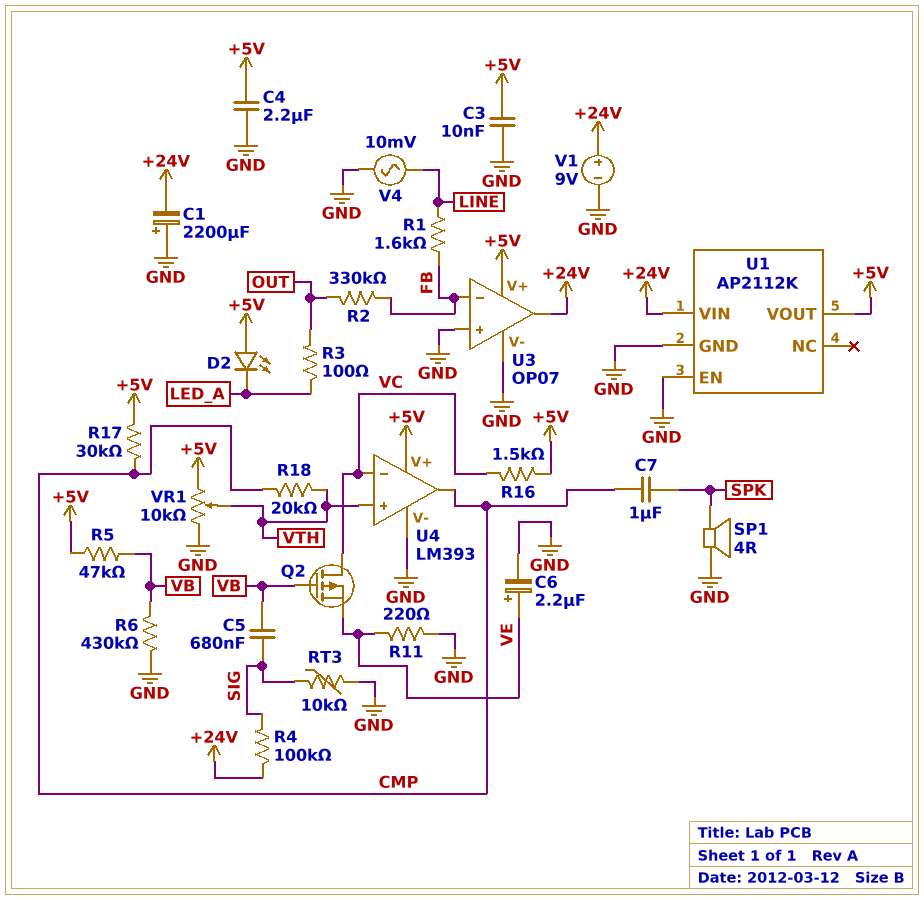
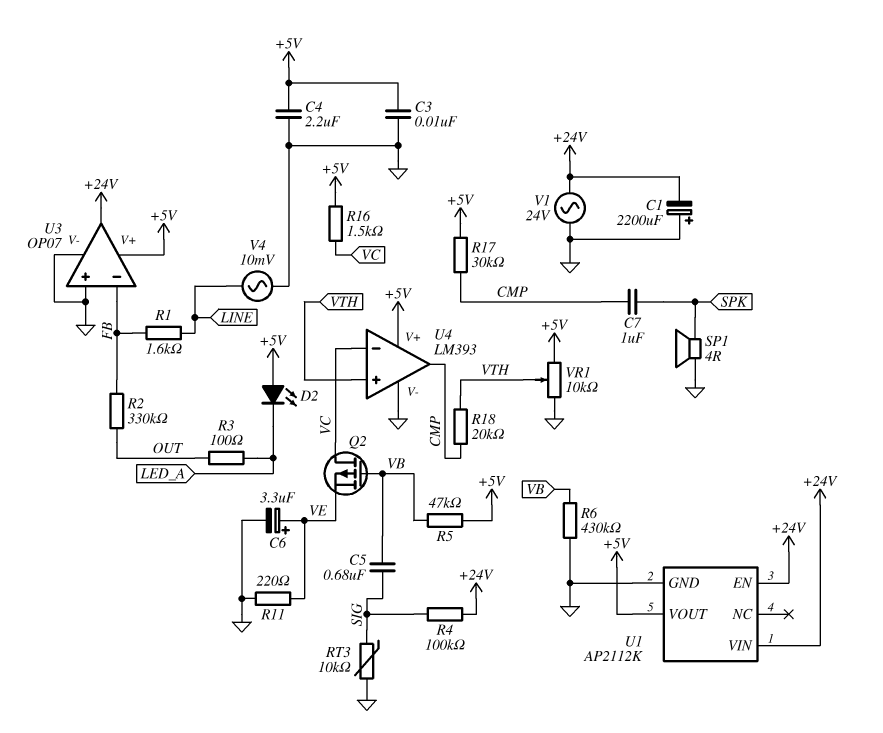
C6: 2.2uF (plus VE, minus GND) -> 3.3uF (plus VE, minus GND)
U1 pin EN: GND -> +24V
V1: 9V (plus +24V, minus GND) -> AC 24V (+24V, GND)

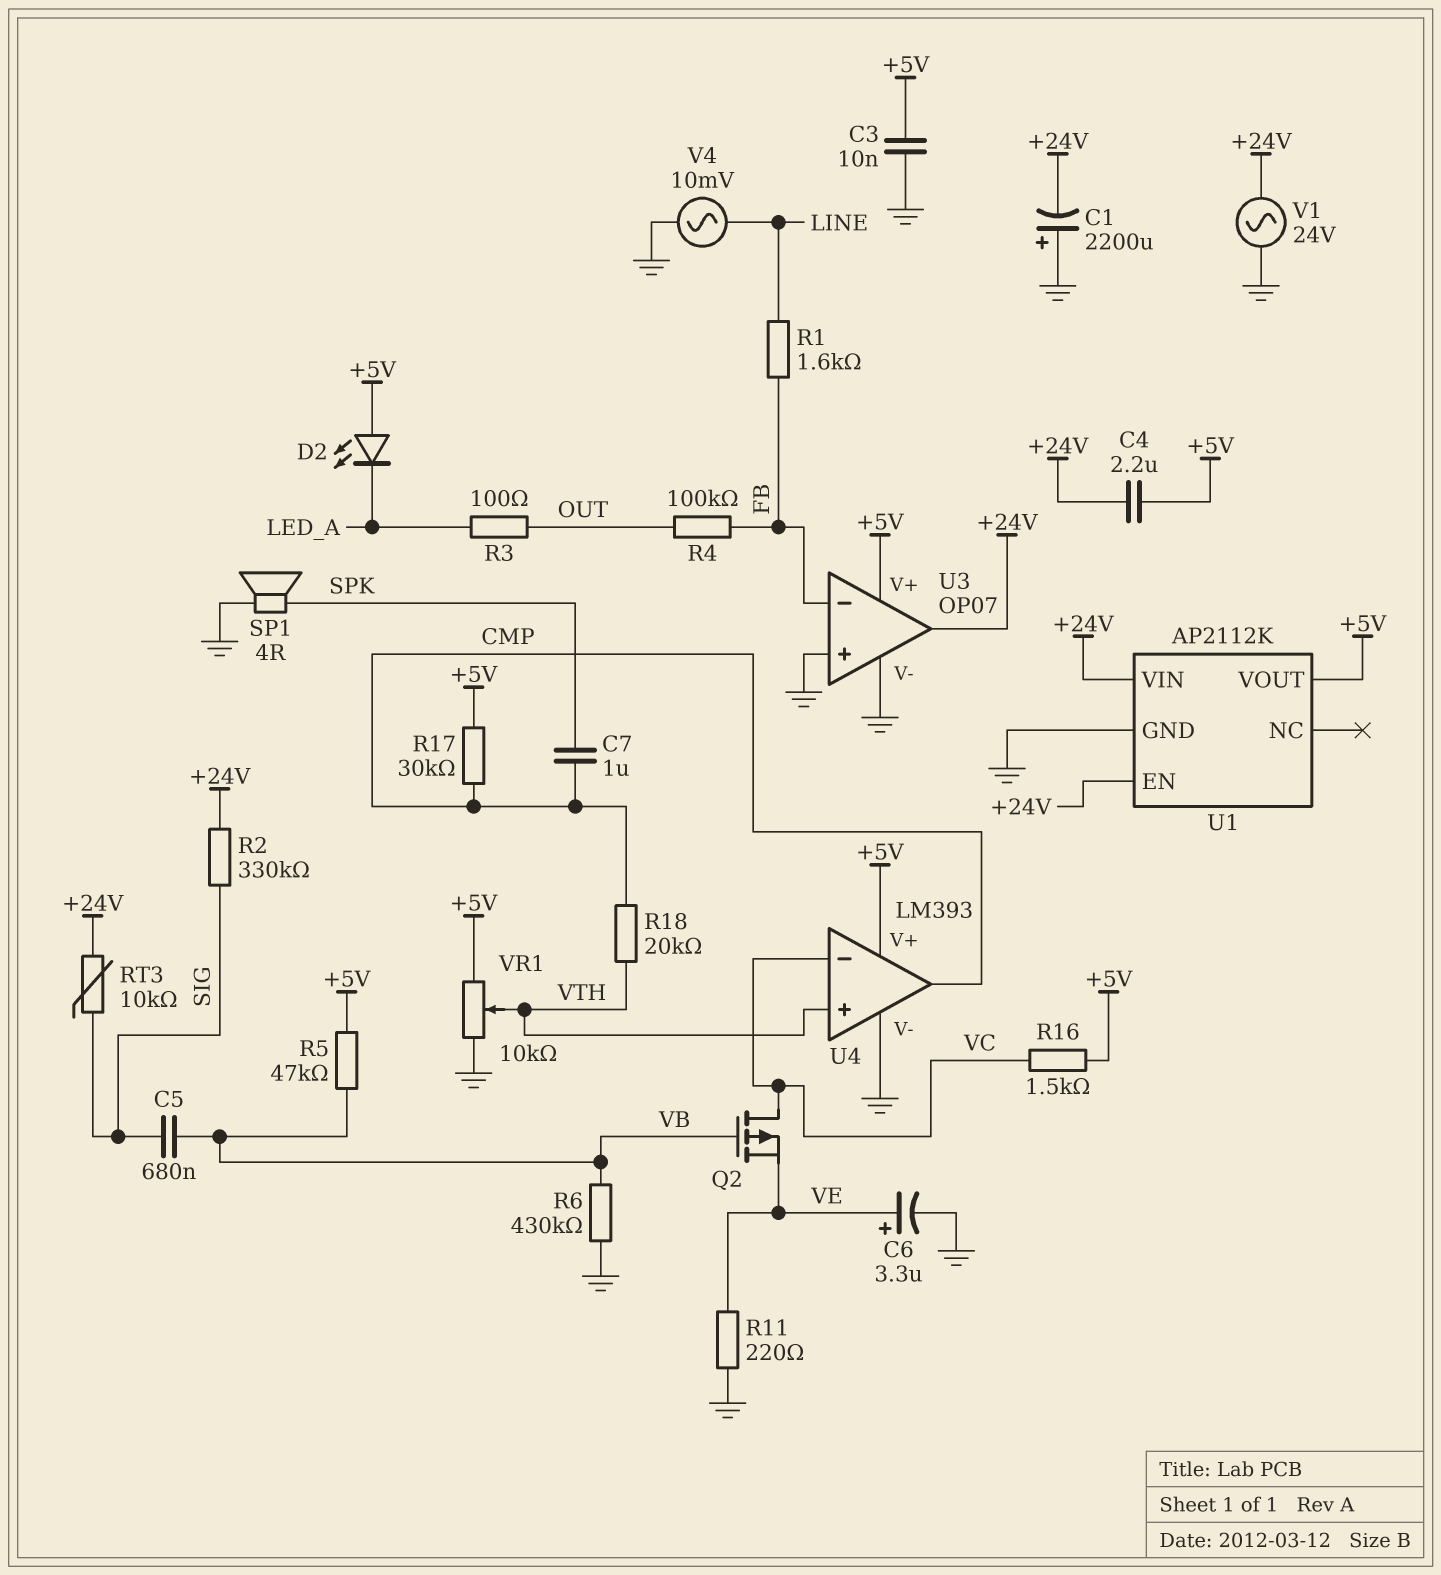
C4: 2.2uF (+5V, GND) -> 2.2uF (+5V, +24V)
R2: 330k (FB, OUT) -> 330k (+24V, SIG)
R4: 100k (+24V, SIG) -> 100k (FB, OUT)
RT3: 10k (GND, SIG) -> 10k (+24V, SIG)

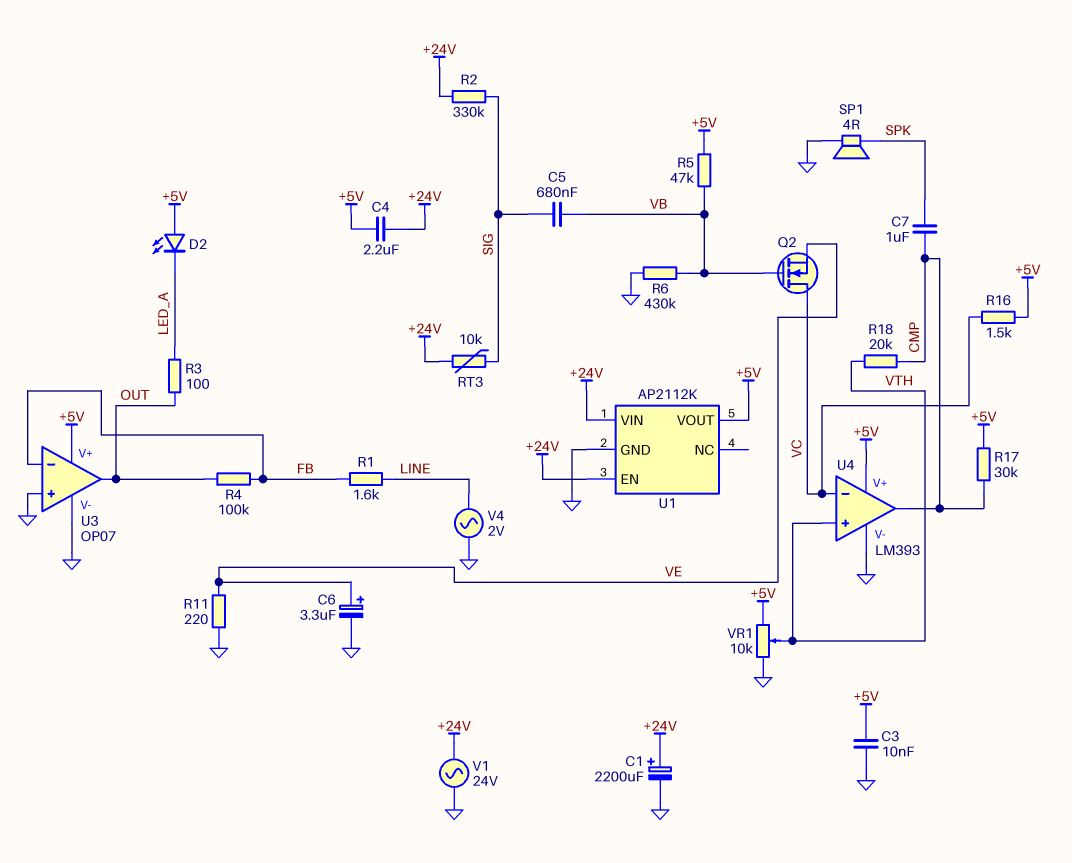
C1: 2200uF (plus GND, minus +24V) -> 2200uF (plus +24V, minus GND)
Q2: PMOS (G VB, D VC, S VE) -> NMOS (G VB, D VC, S VE)
U3 pin out: +24V -> OUT
V4: AC 10mV (GND, LINE) -> AC 2V (GND, LINE)

